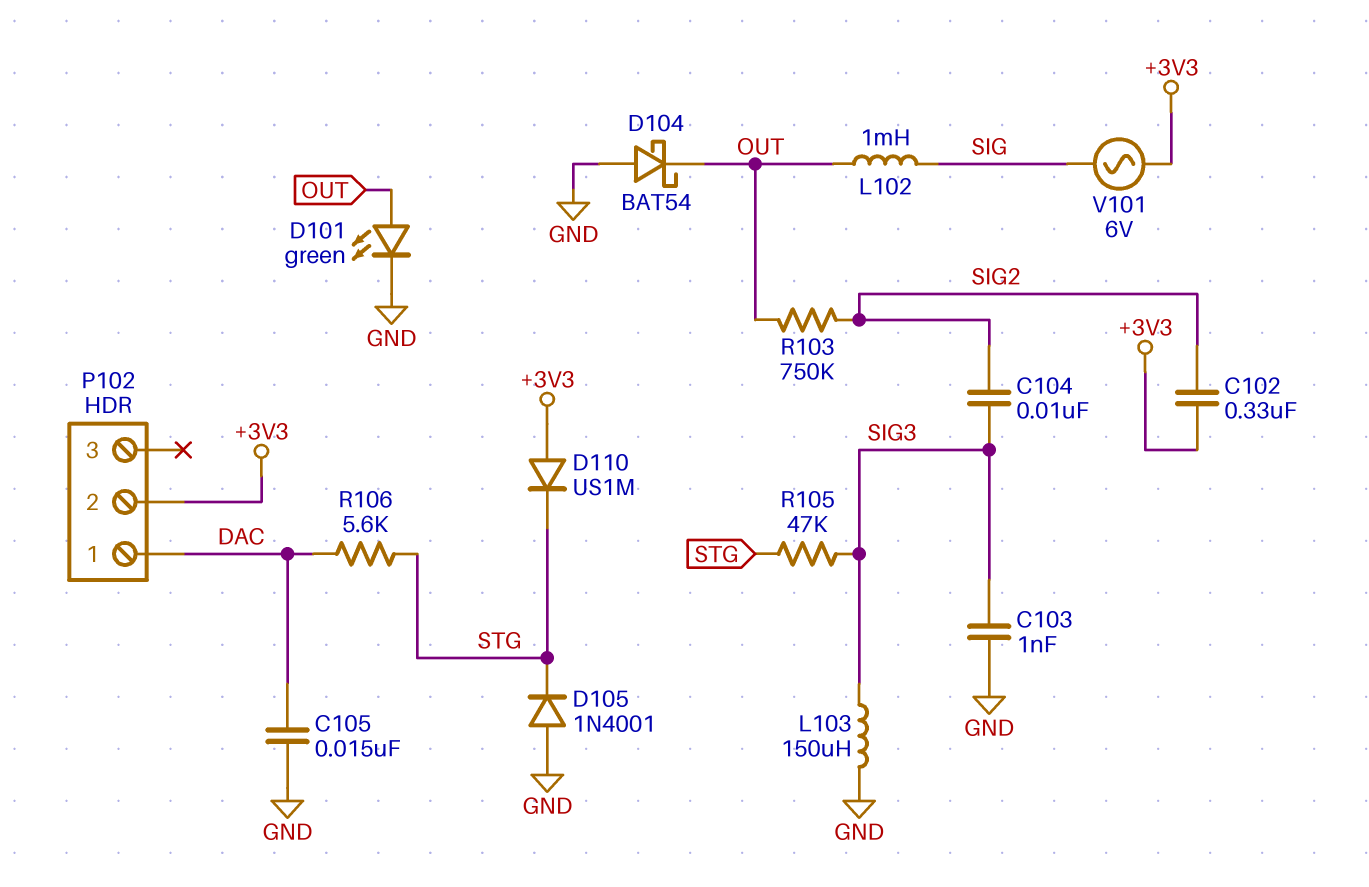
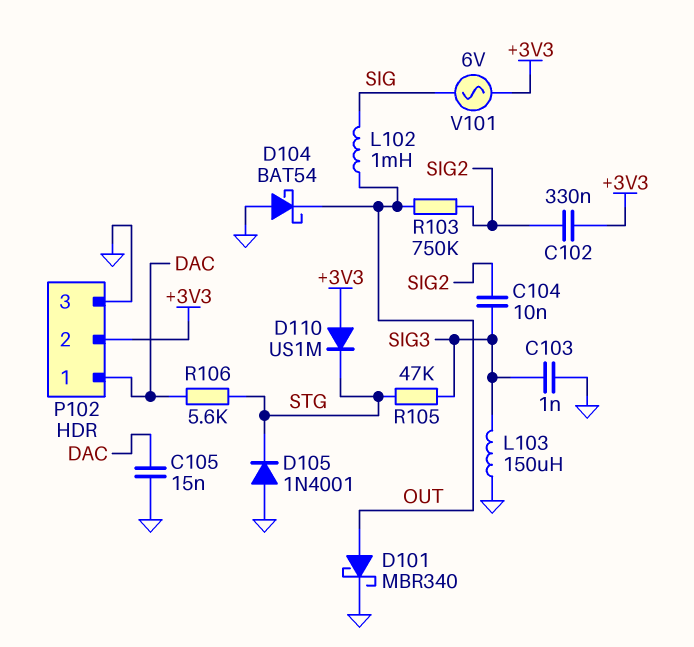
D101: LED green (A OUT, K GND) -> schottky MBR340 (A OUT, K GND)
P102 pin 3: none -> GND

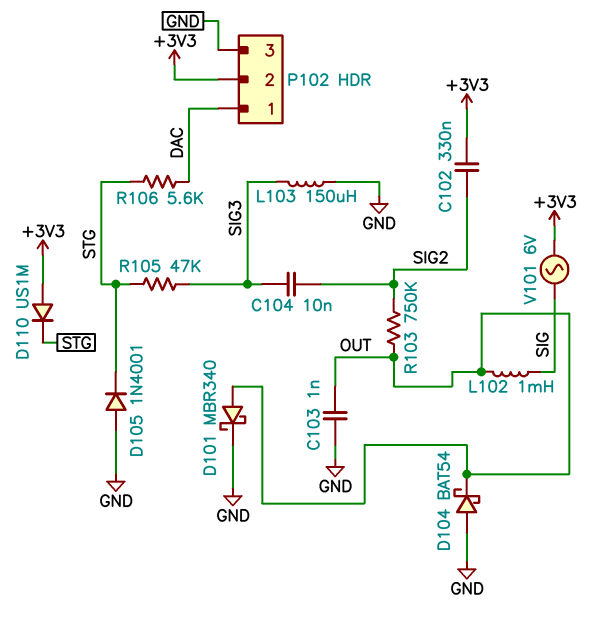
C103: 1nF (GND, SIG3) -> 1nF (GND, OUT)
C105: 15nF (DAC, GND) -> none

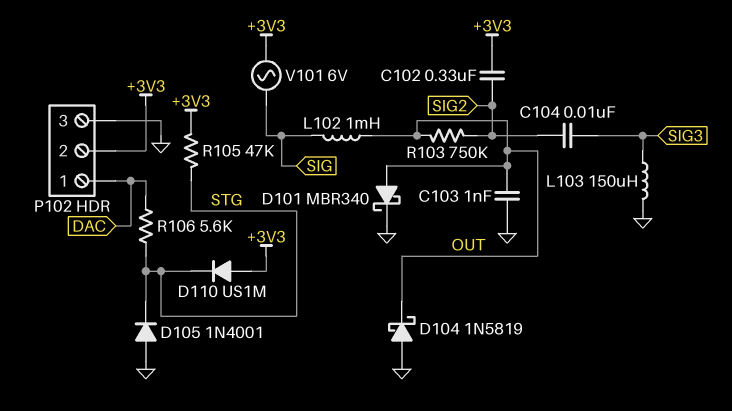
D104: schottky BAT54 (A GND, K OUT) -> schottky 1N5819 (A GND, K OUT)
R105: 47k (SIG3, STG) -> 47k (+3V3, STG)

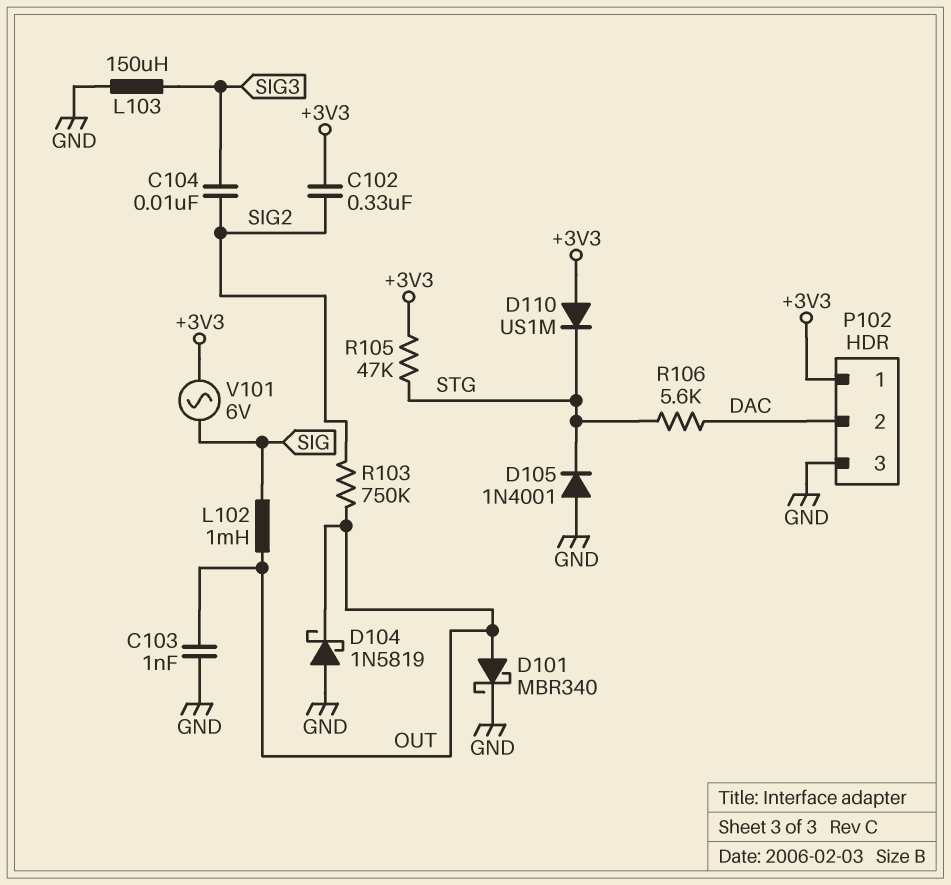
P102 pin 1: DAC -> +3V3
P102 pin 2: +3V3 -> DAC

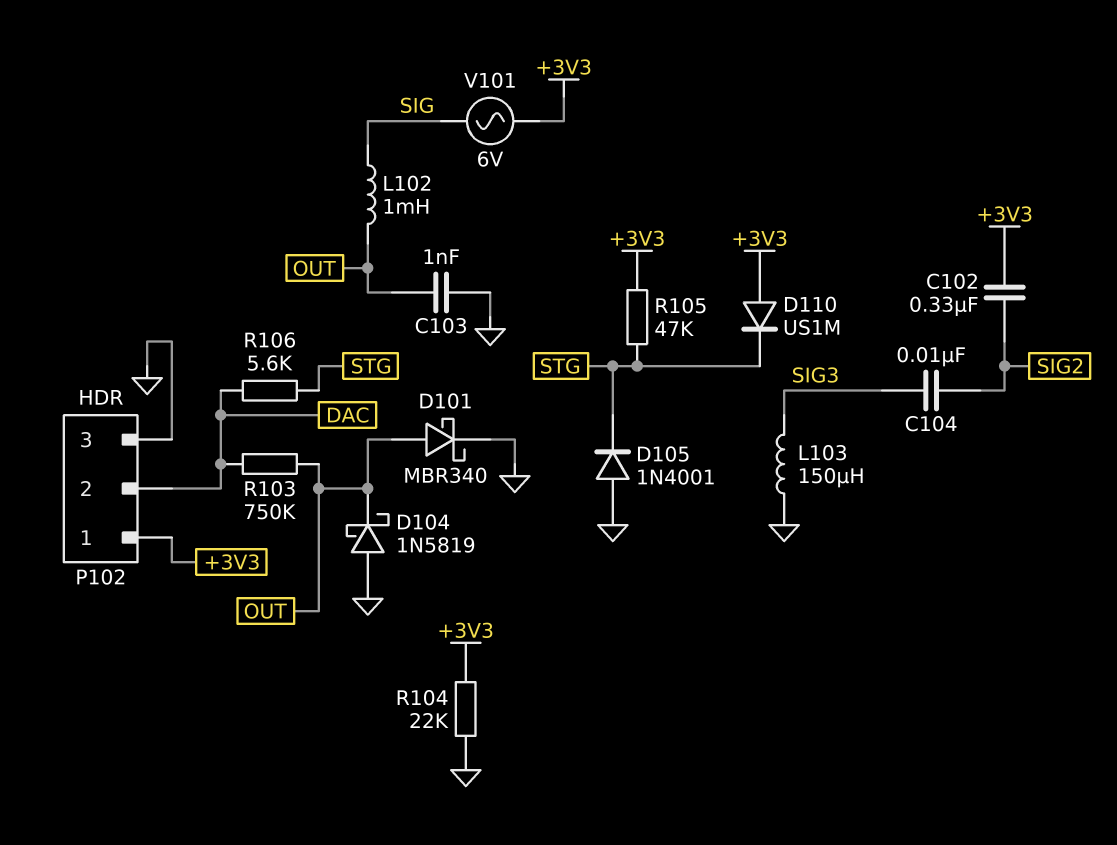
R103: 750k (OUT, SIG2) -> 750k (DAC, OUT)
R104: none -> 22k (+3V3, GND)

